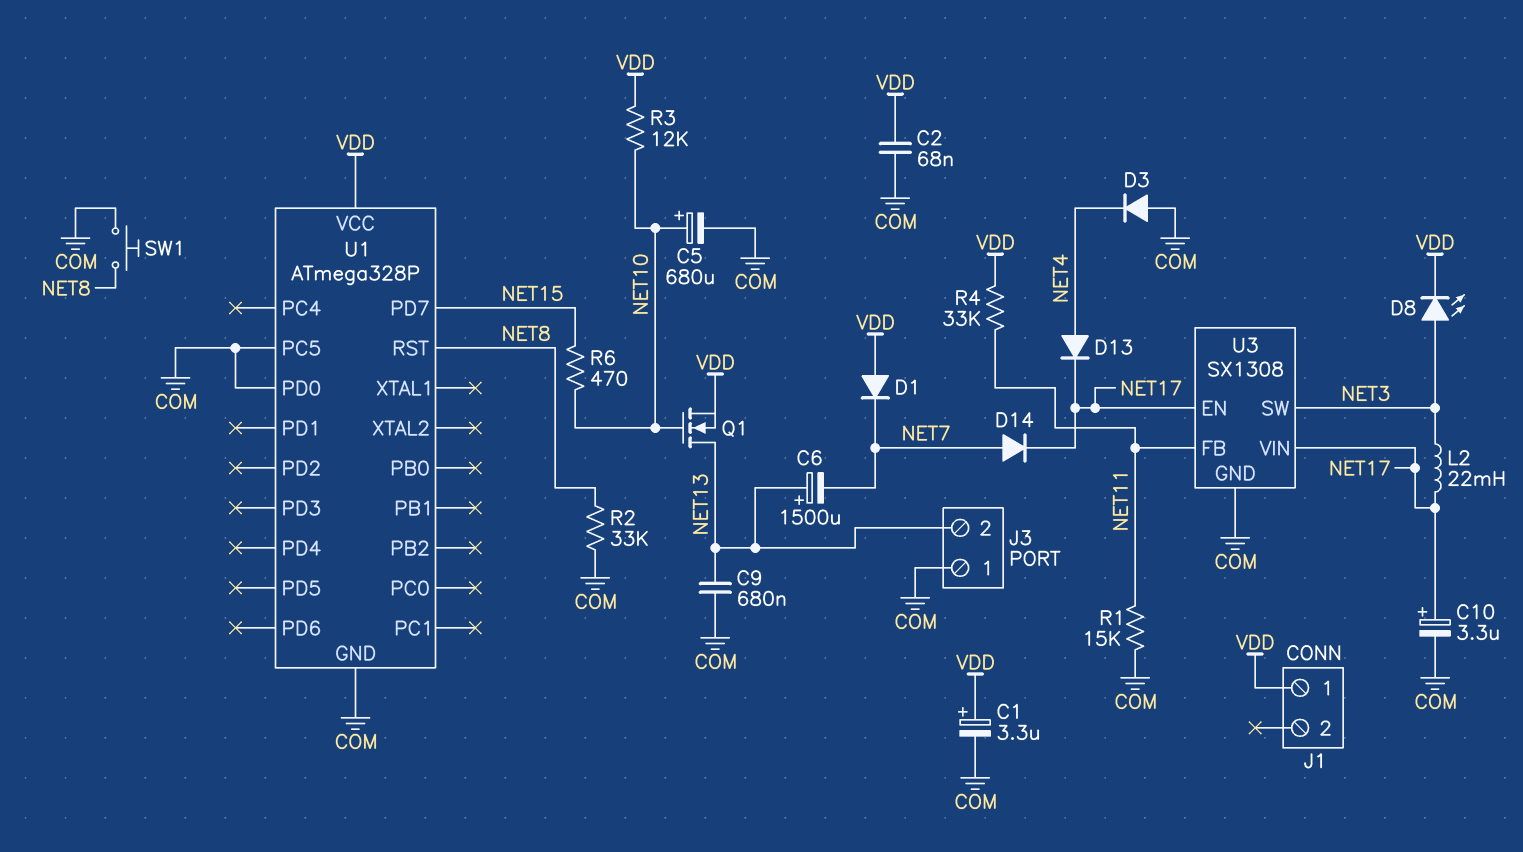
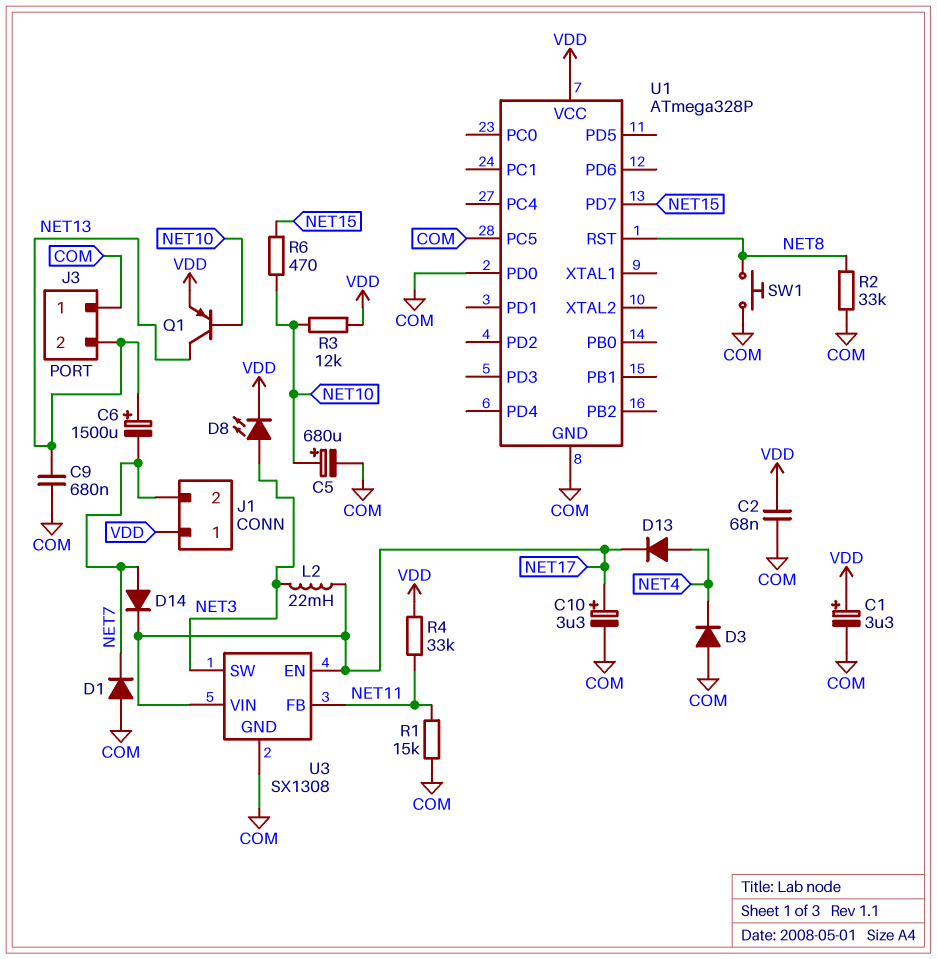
D1: diode (A VDD, K NET7) -> diode (A COM, K NET7)
J1 pin 2: none -> NET7
Q1: NMOS (G NET10, D NET13, S VDD) -> PNP (B NET10, C NET13, E VDD)

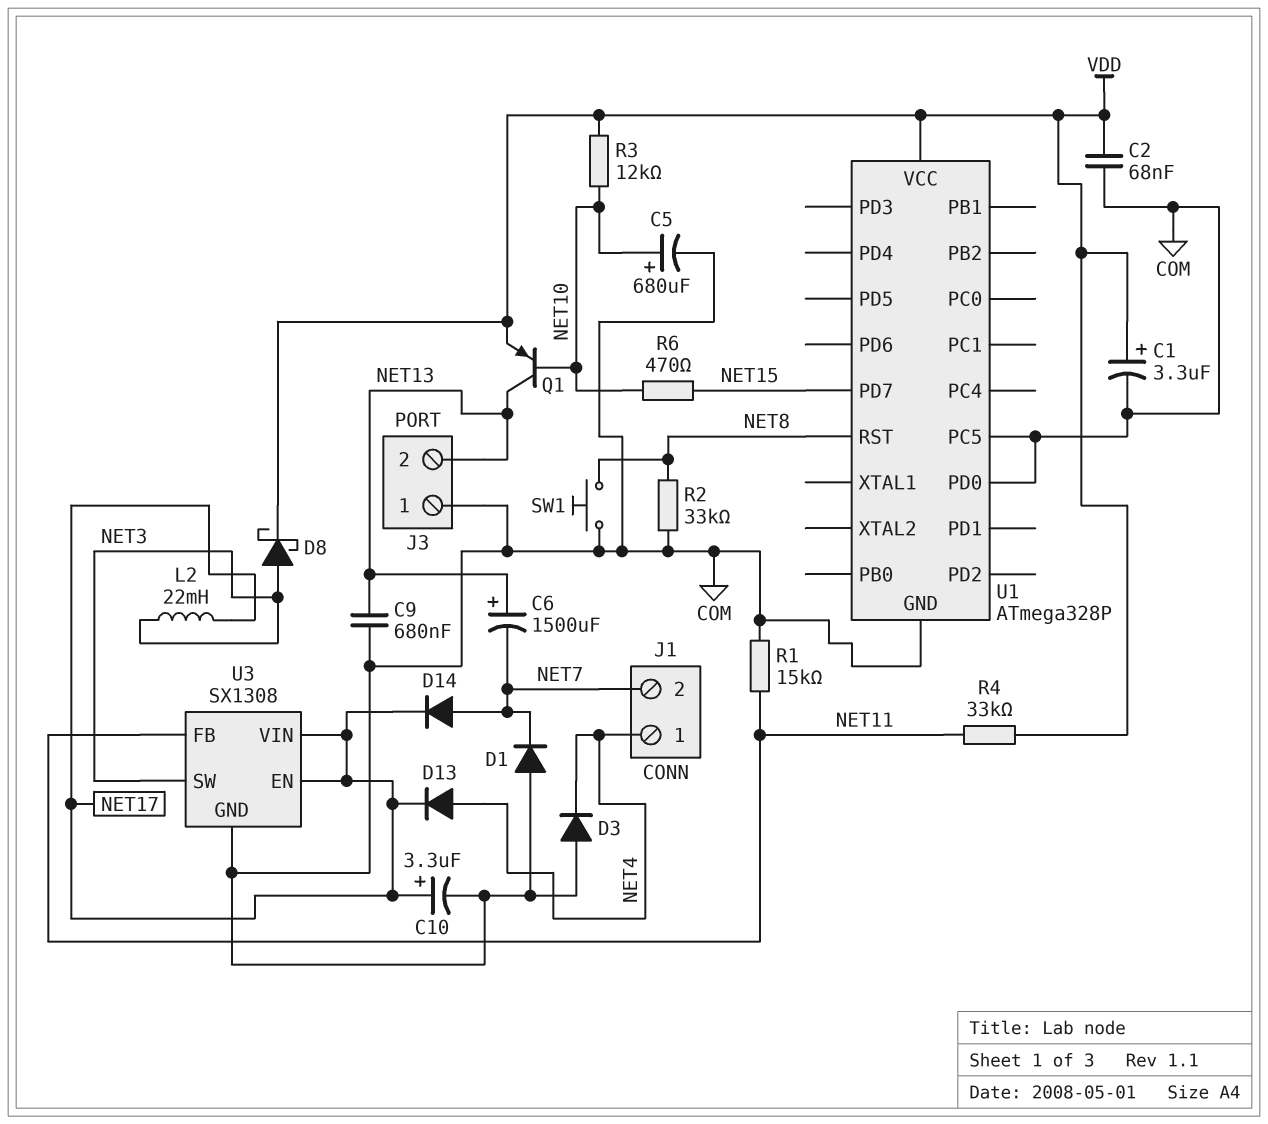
D8: LED (A NET3, K VDD) -> schottky (A NET3, K VDD)
J1 pin 1: VDD -> NET4

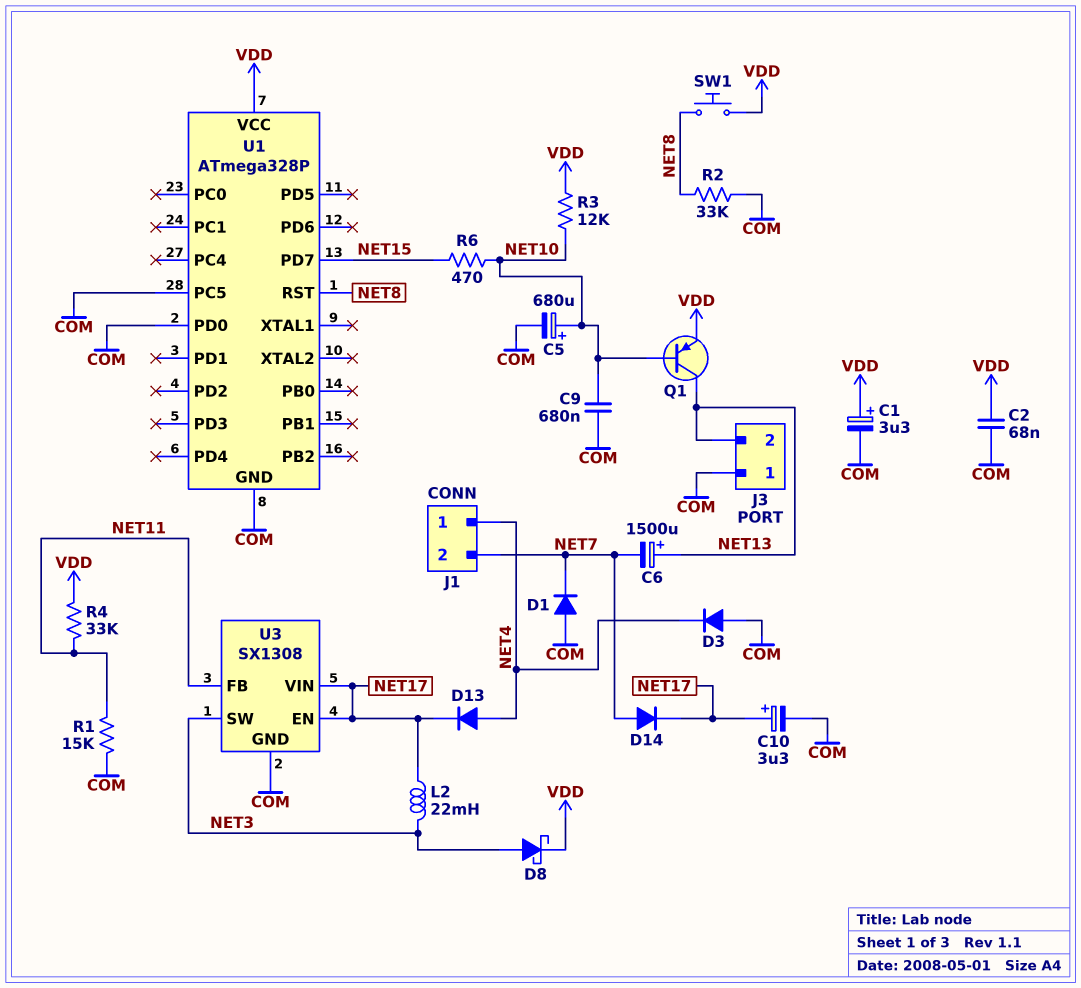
C9: 680nF (COM, NET13) -> 680nF (COM, NET10)
SW1: button (COM, NET8) -> button (NET8, VDD)

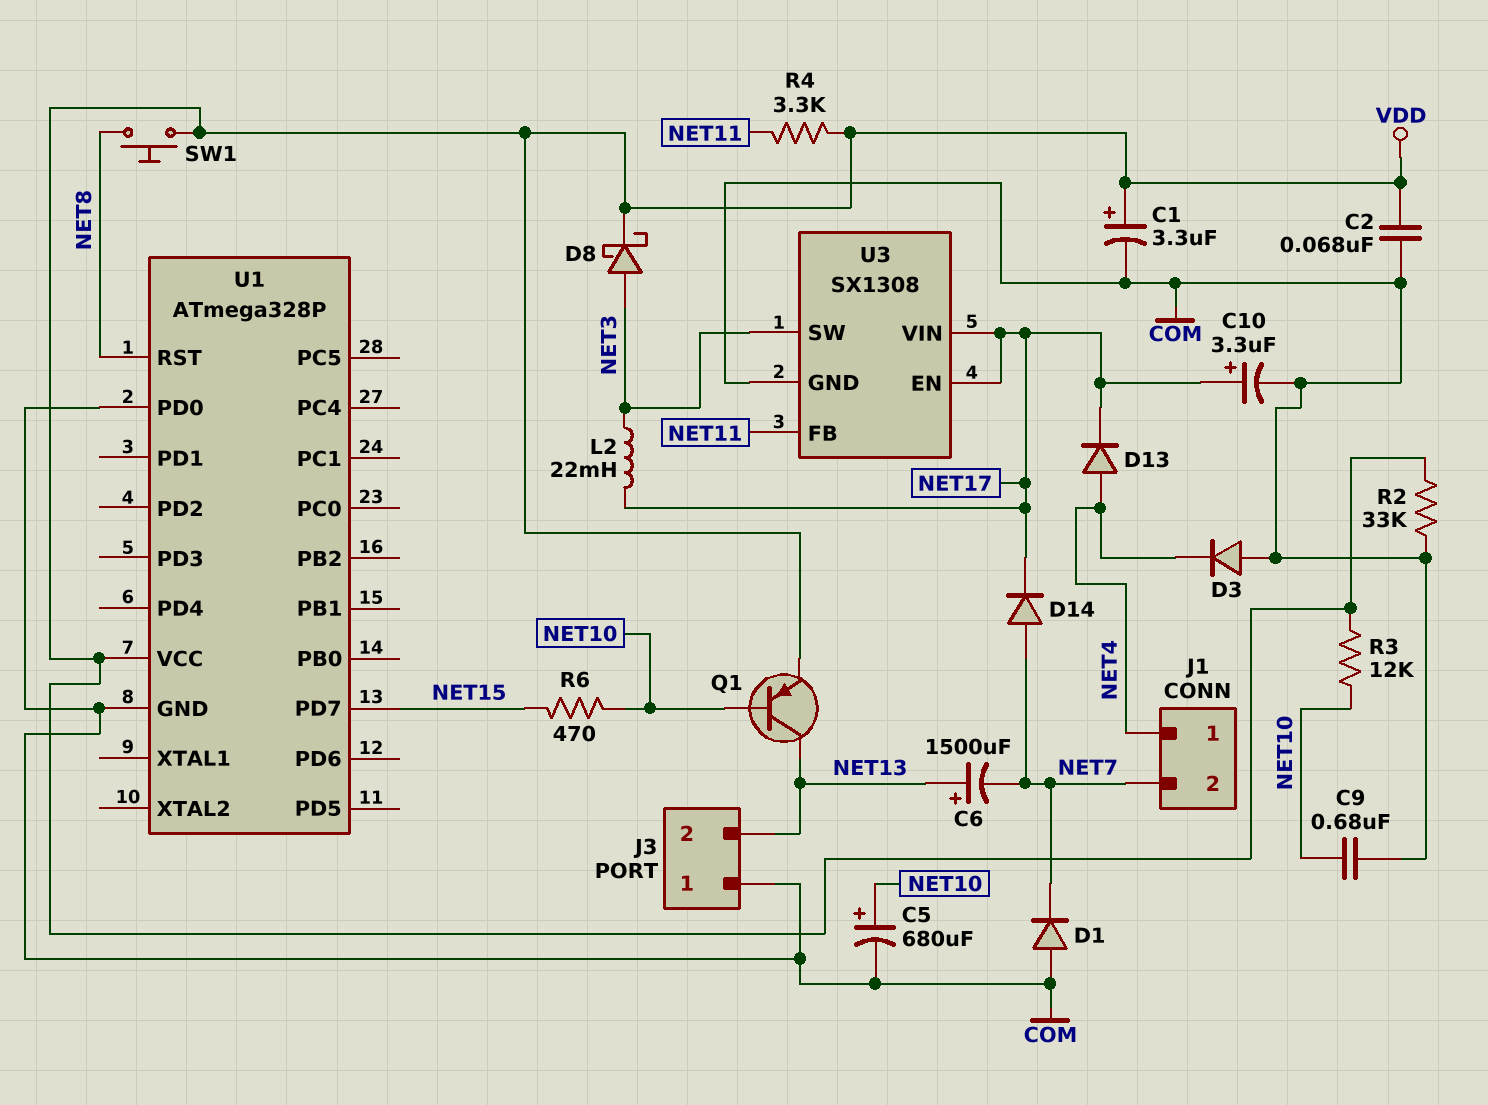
R1: 15k (COM, NET11) -> none
R2: 33k (COM, NET8) -> 33k (COM, VDD)
R4: 33k (NET11, VDD) -> 3.3k (NET11, VDD)
U1 pin PC5: COM -> none

